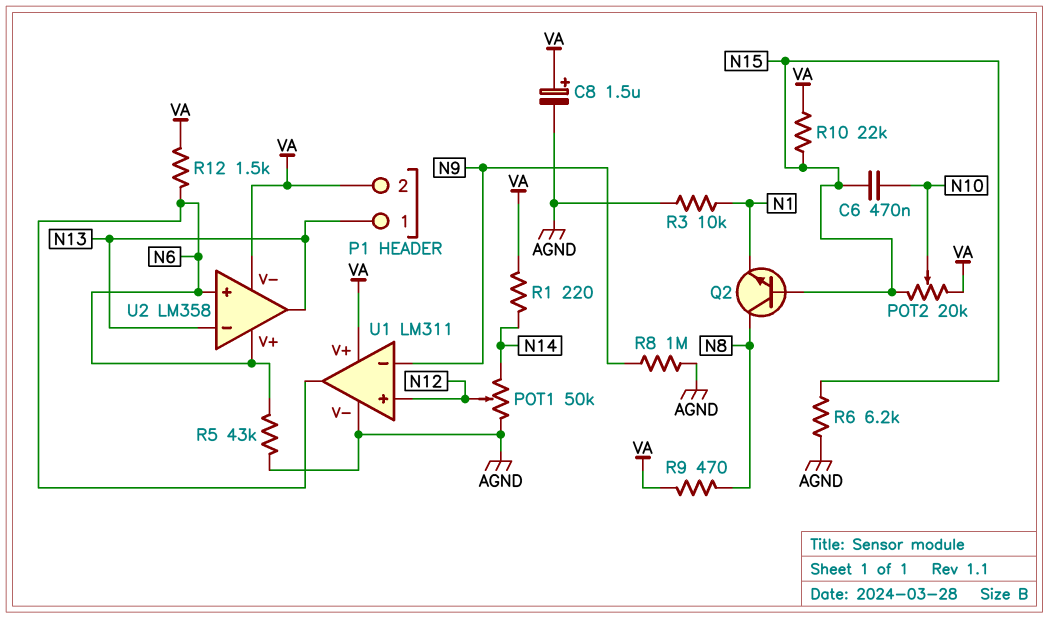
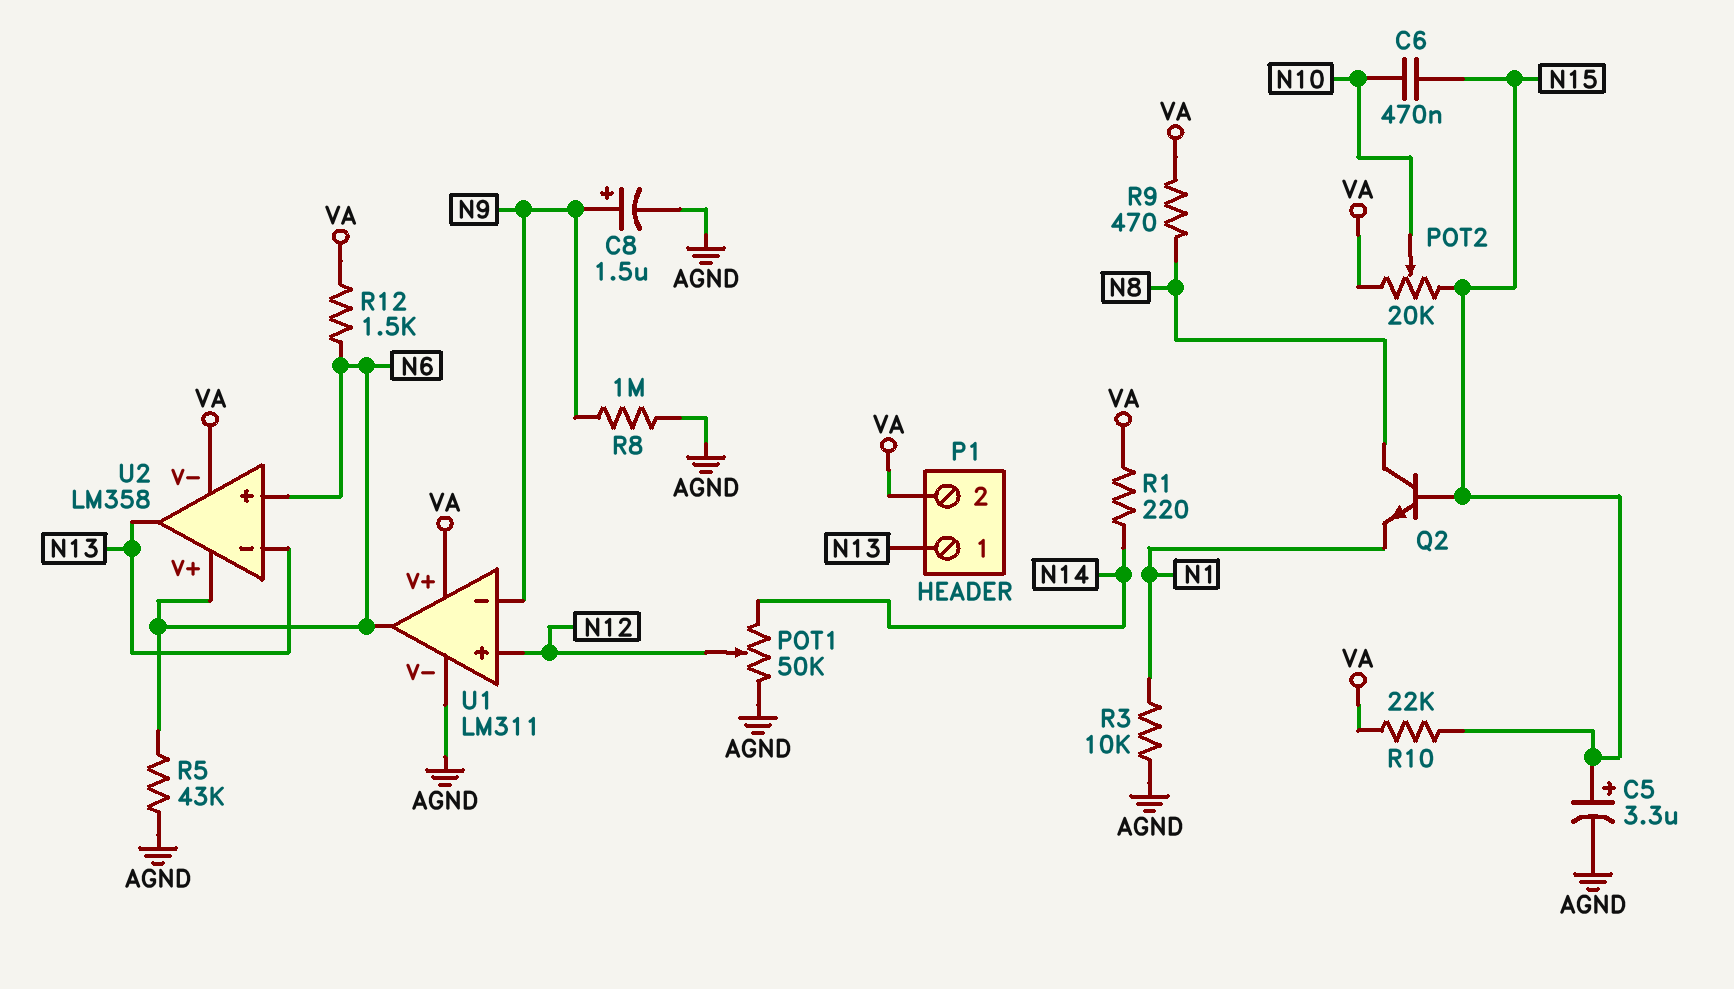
C5: none -> 3.3uF (plus N15, minus AGND)
C8: 1.5uF (plus VA, minus AGND) -> 1.5uF (plus N9, minus AGND)
R6: 6.2k (AGND, N15) -> none

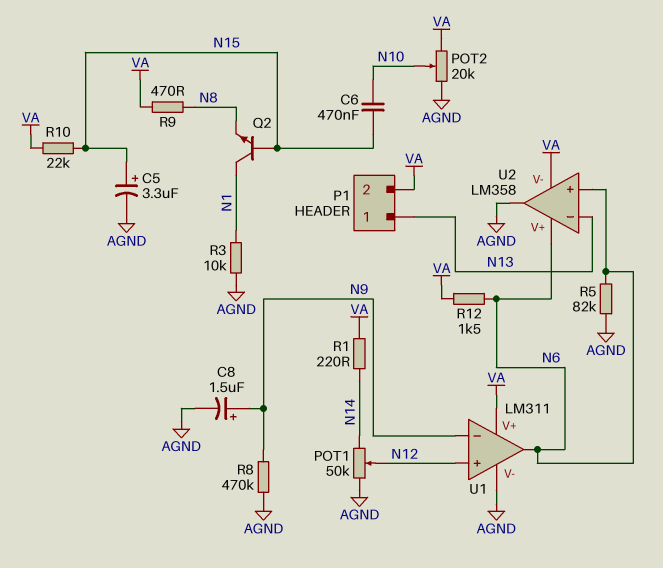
POT2: 20k (N15, VA, wiper N10) -> 20k (AGND, VA, wiper N10)
Q2: NPN (B N15, C N8, E N1) -> NPN (B N15, C N1, E N8)
R5: 43k (AGND, N6) -> 82k (AGND, N6)
R8: 1M (AGND, N9) -> 470k (AGND, N9)
U2 pin out: N13 -> AGND

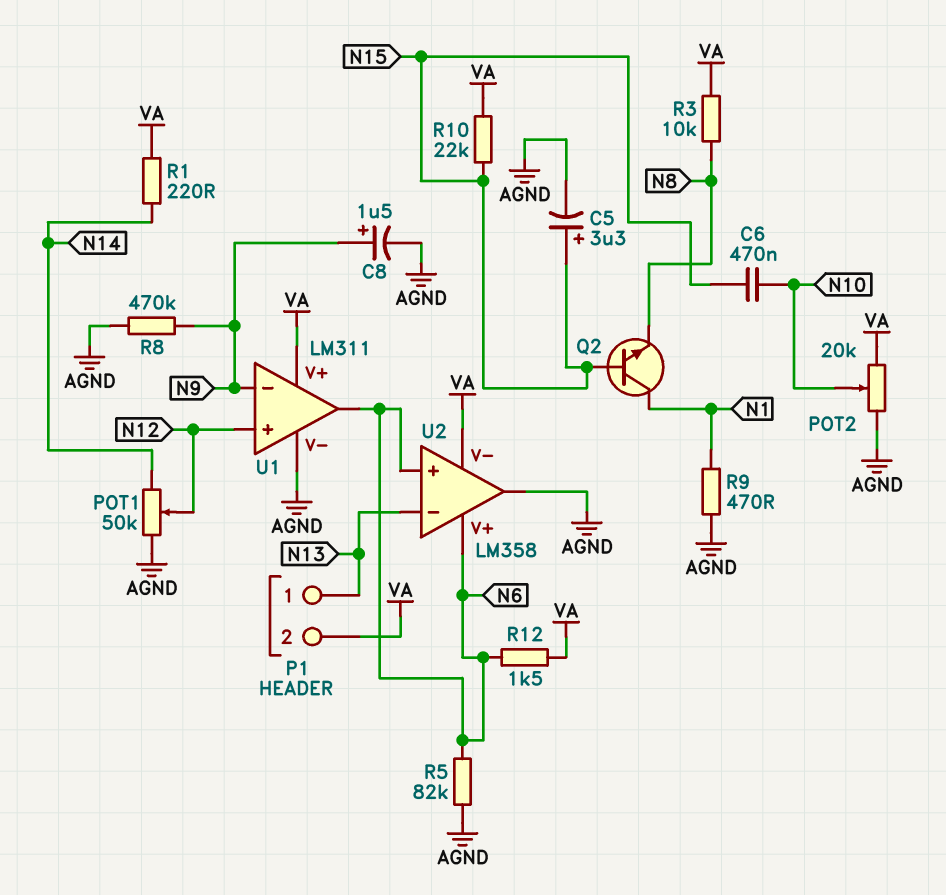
R3: 10k (AGND, N1) -> 10k (N8, VA)
R9: 470 (N8, VA) -> 470 (AGND, N1)

